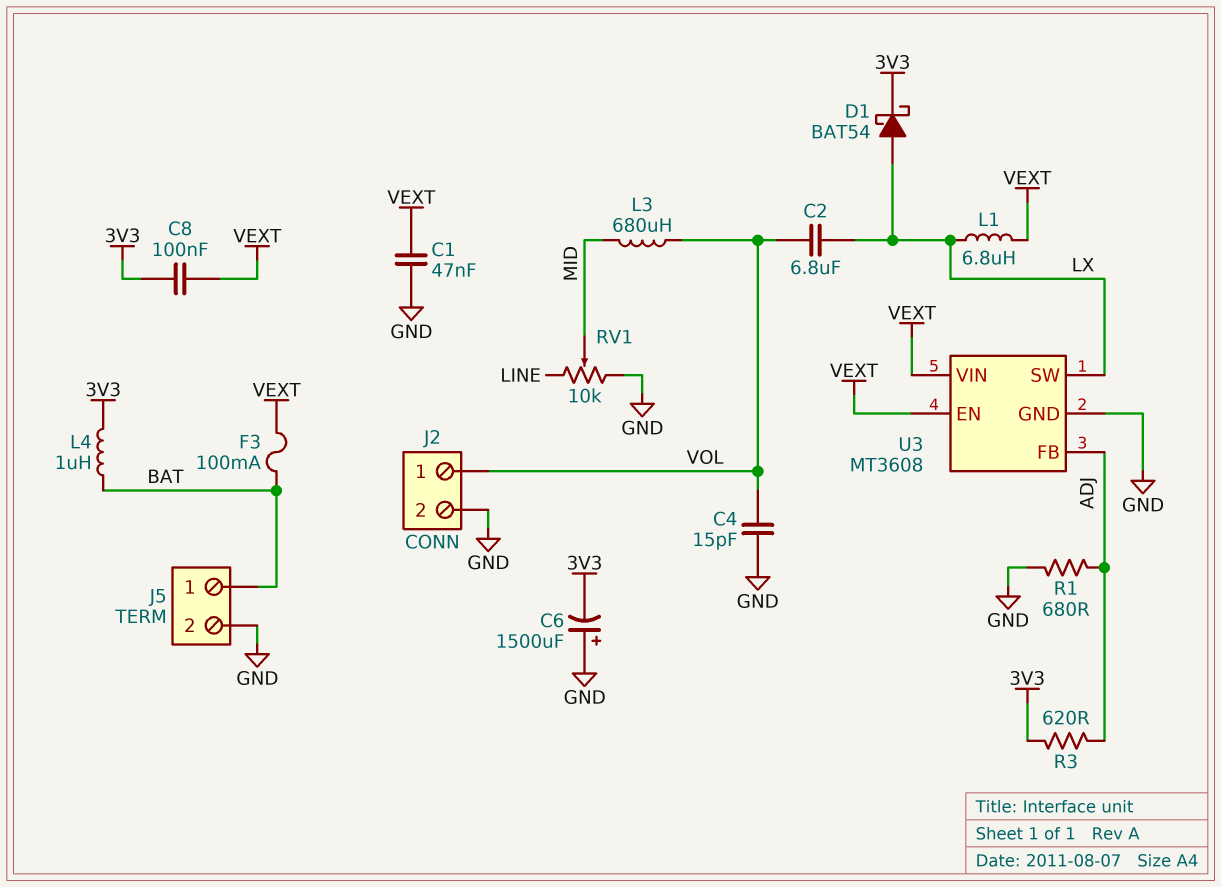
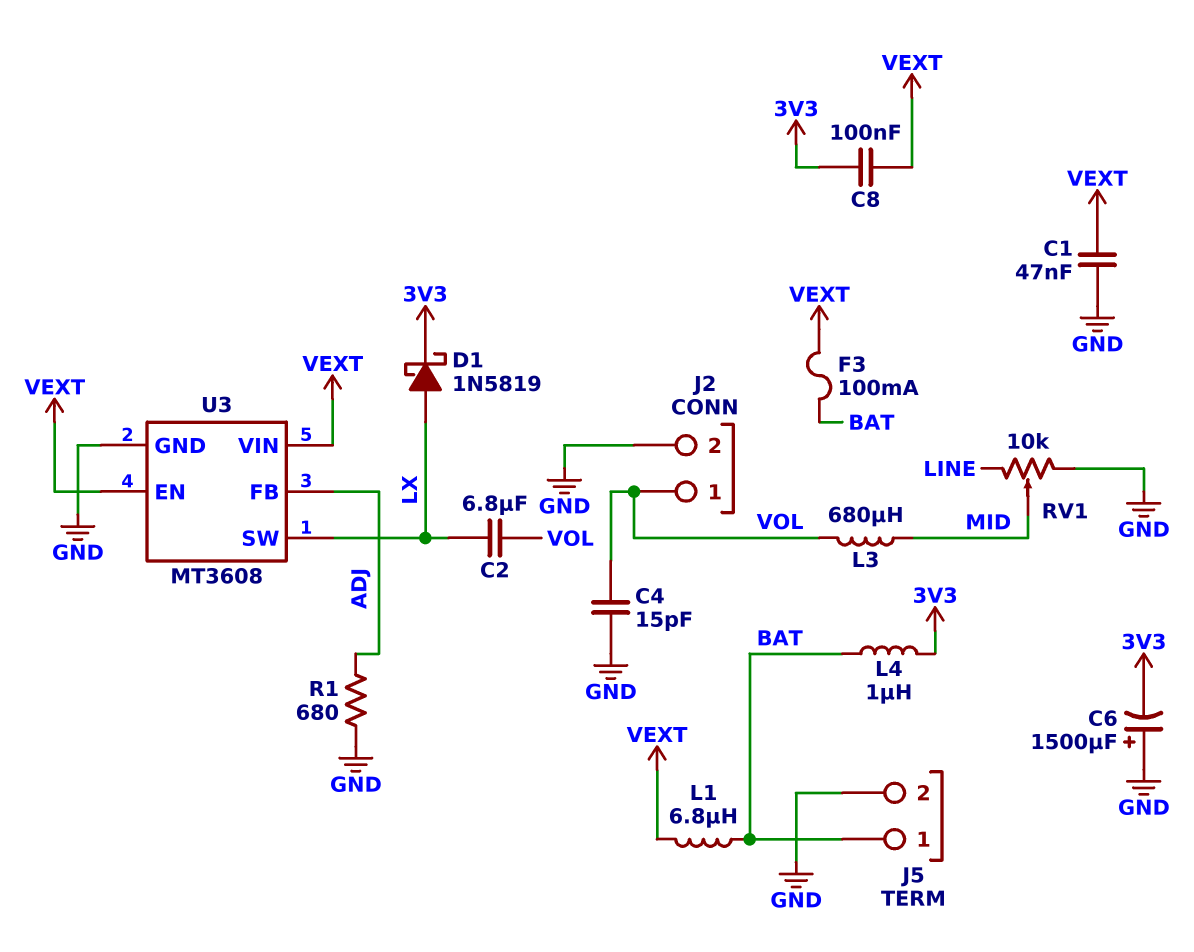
D1: schottky BAT54 (A LX, K 3V3) -> schottky 1N5819 (A LX, K 3V3)
L1: 6.8uH (LX, VEXT) -> 6.8uH (BAT, VEXT)
R3: 620 (3V3, ADJ) -> none

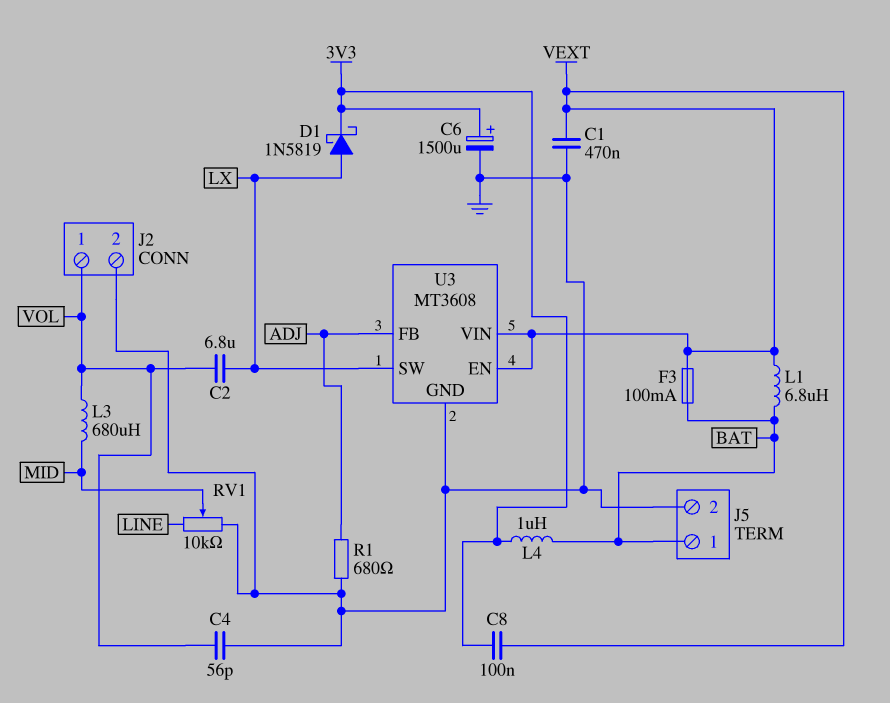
C1: 47nF (GND, VEXT) -> 470nF (GND, VEXT)
C4: 15pF (GND, VOL) -> 56pF (GND, VOL)
C6: 1500uF (plus GND, minus 3V3) -> 1500uF (plus 3V3, minus GND)

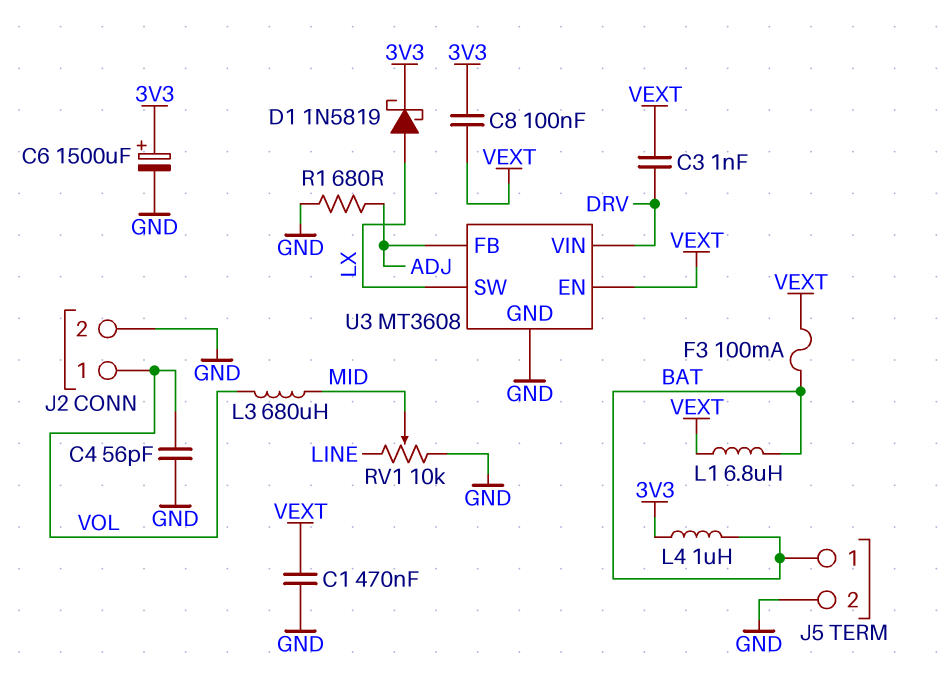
C2: 6.8uF (LX, VOL) -> none
C3: none -> 1nF (DRV, VEXT)
U3 pin VIN: VEXT -> DRV

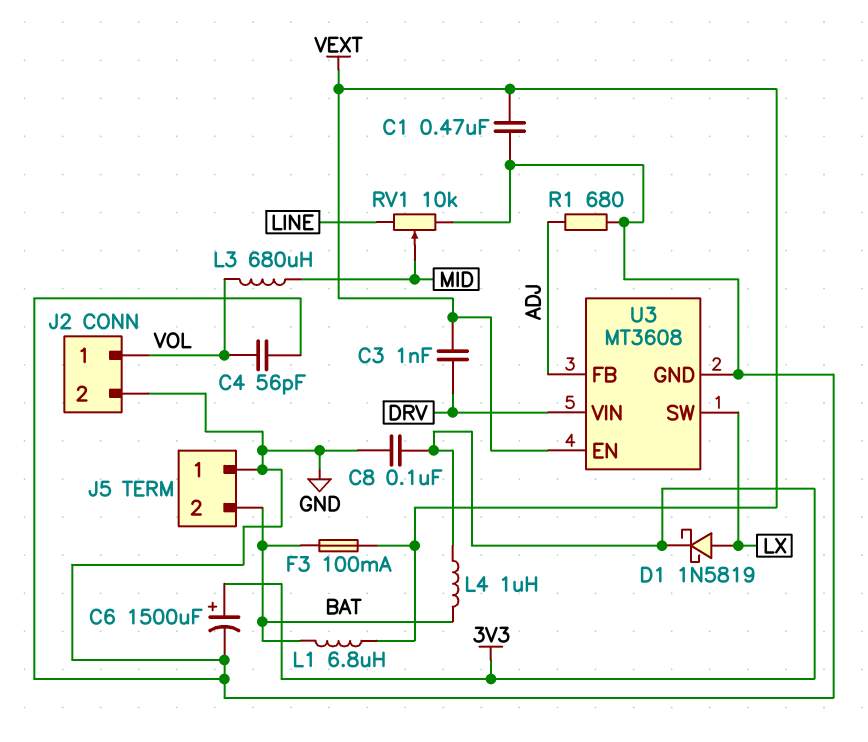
C8: 100nF (3V3, VEXT) -> 100nF (3V3, GND)
J5 pin 1: BAT -> GND
J5 pin 2: GND -> BAT

